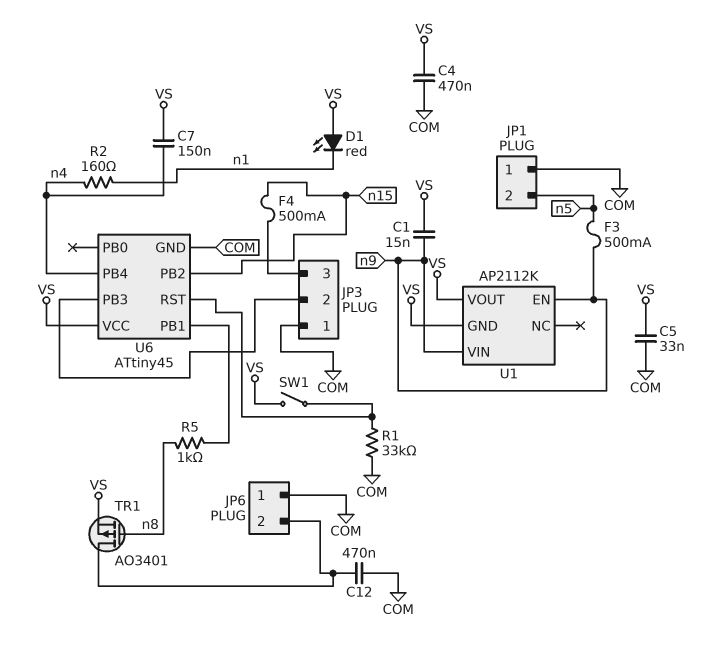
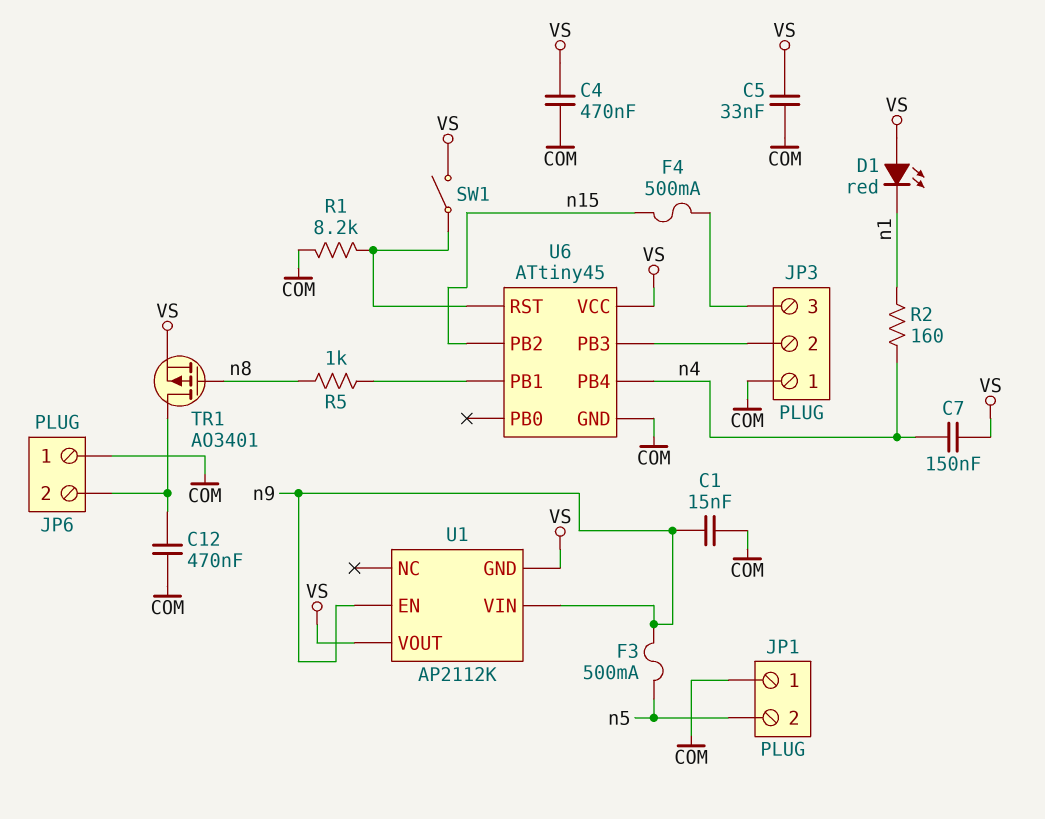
C1: 15nF (VS, n9) -> 15nF (COM, n9)
R1: 33k (COM, U6/RST) -> 8.2k (COM, U6/RST)

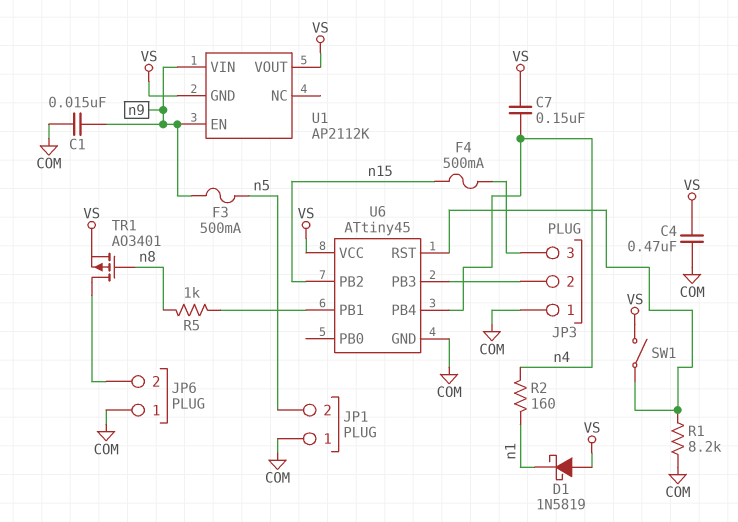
C5: 33nF (COM, VS) -> none
C12: 470nF (COM, JP6/2) -> none
D1: LED red (A VS, K n1) -> schottky 1N5819 (A VS, K n1)

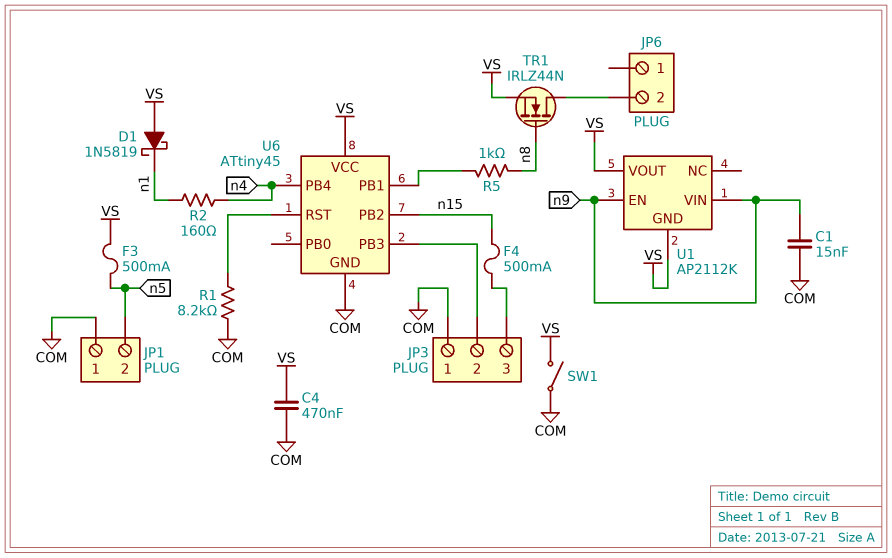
C7: 150nF (VS, n4) -> none
F3: 500mA (n5, n9) -> 500mA (VS, n5)
JP6 pin 1: COM -> none
SW1: switch (U6/RST, VS) -> switch (COM, VS)
TR1: PMOS AO3401 (G n8, D JP6/2, S VS) -> NMOS IRLZ44N (G n8, D JP6/2, S VS)

